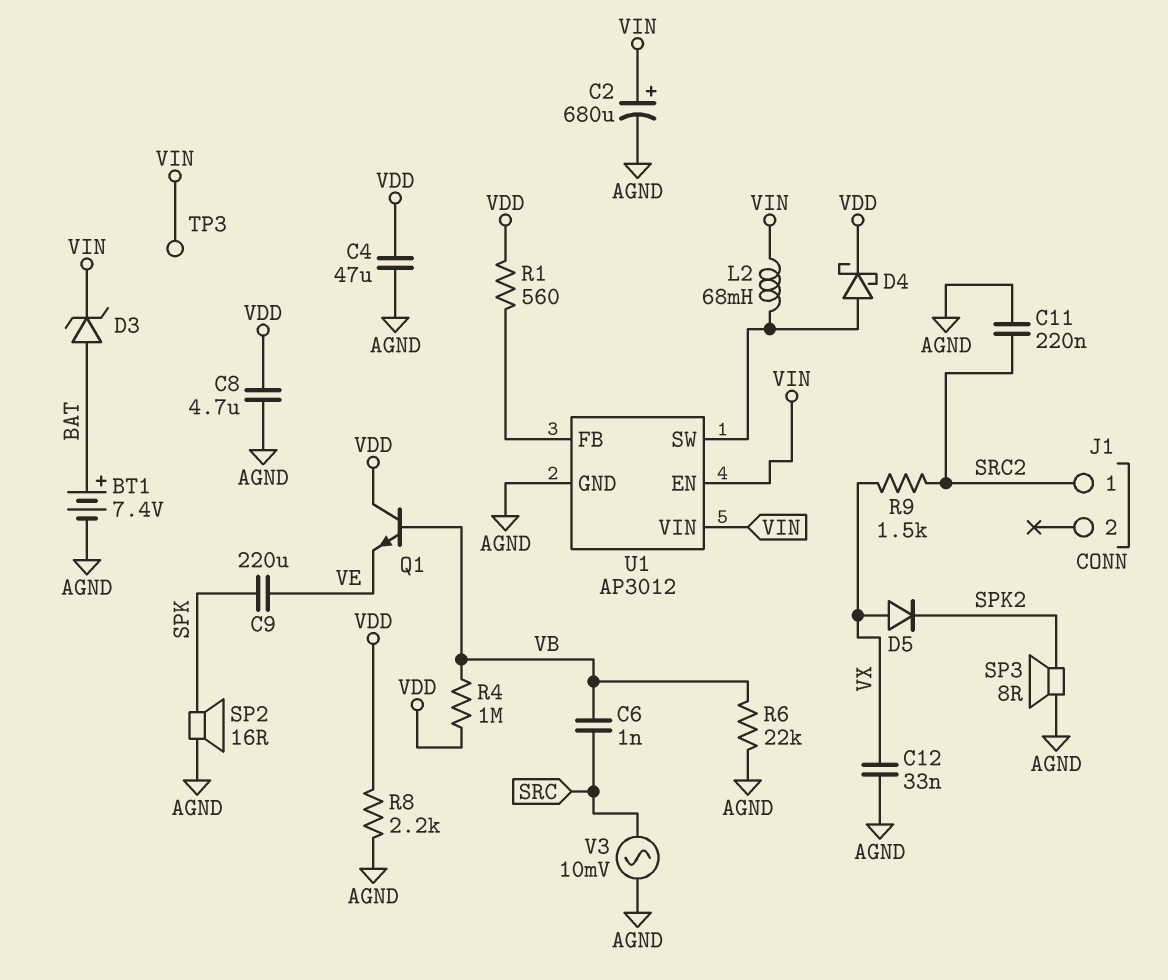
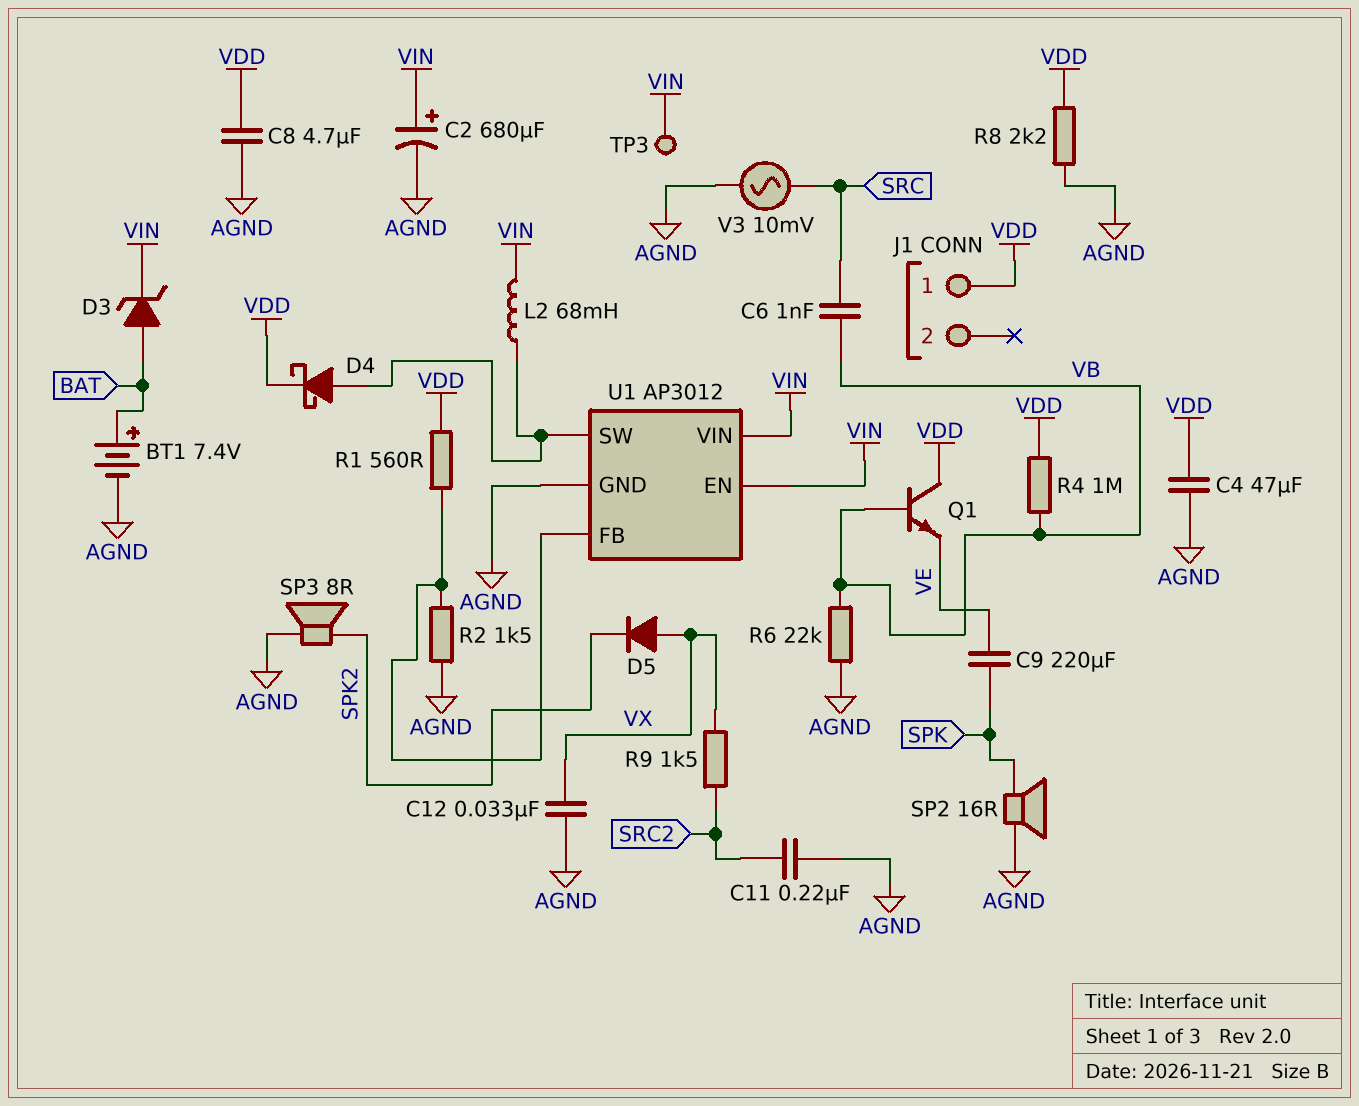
J1 pin 1: SRC2 -> VDD
R2: none -> 1.5k (AGND, U1/FB)

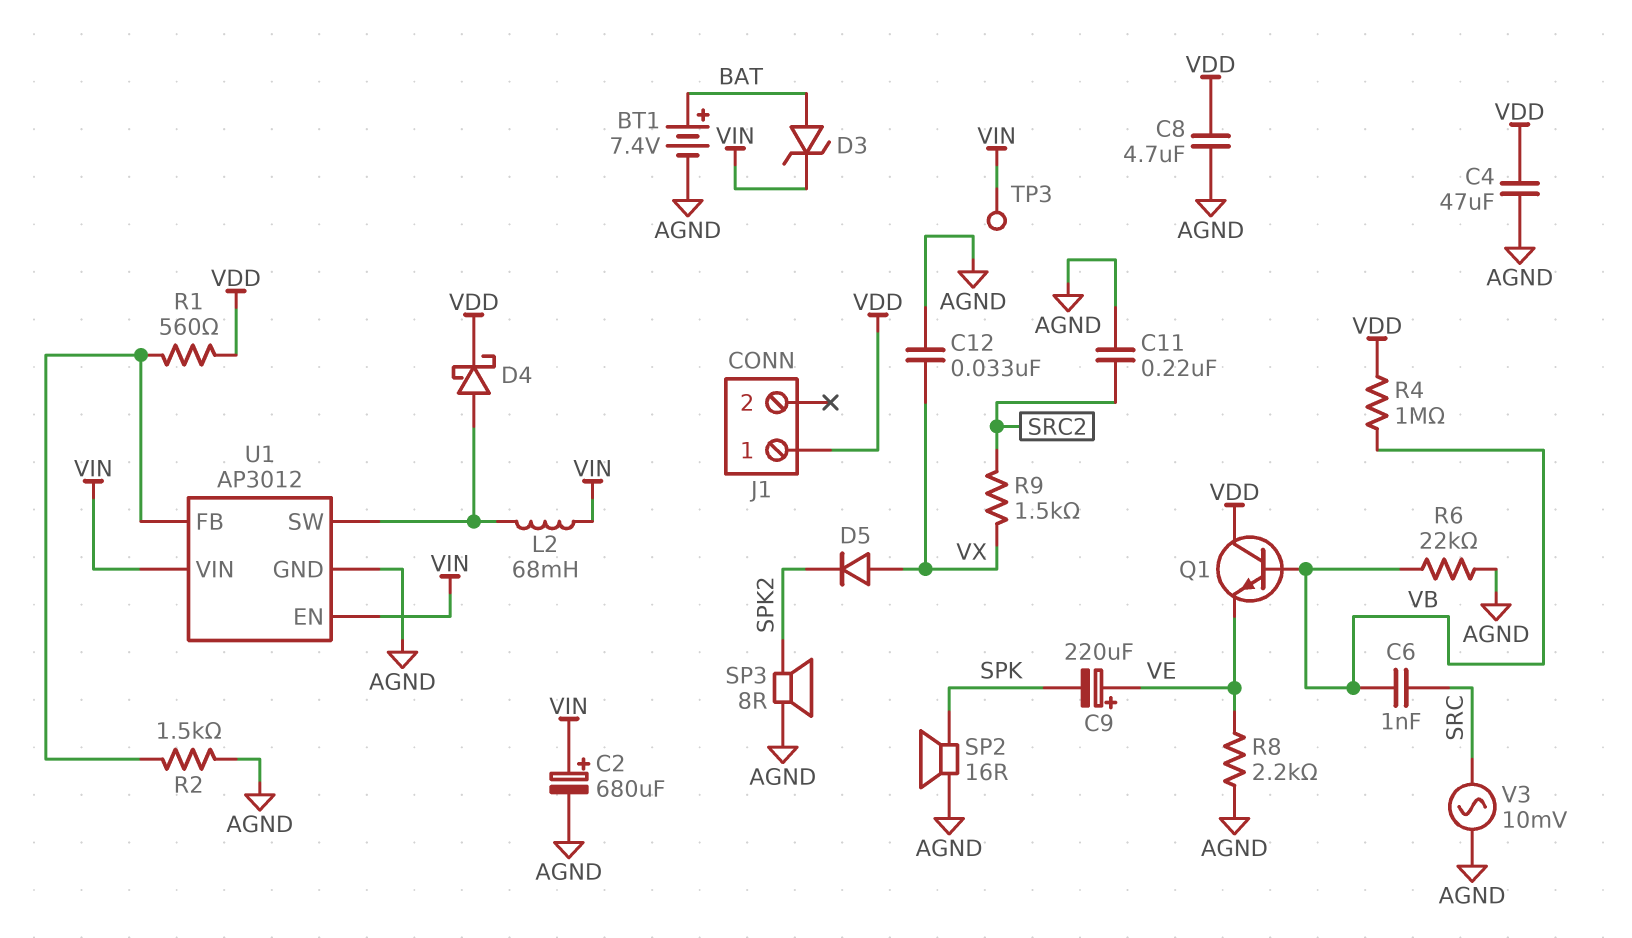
C9: 220uF (SPK, VE) -> 220uF (plus VE, minus SPK)
R8: 2.2k (AGND, VDD) -> 2.2k (AGND, VE)

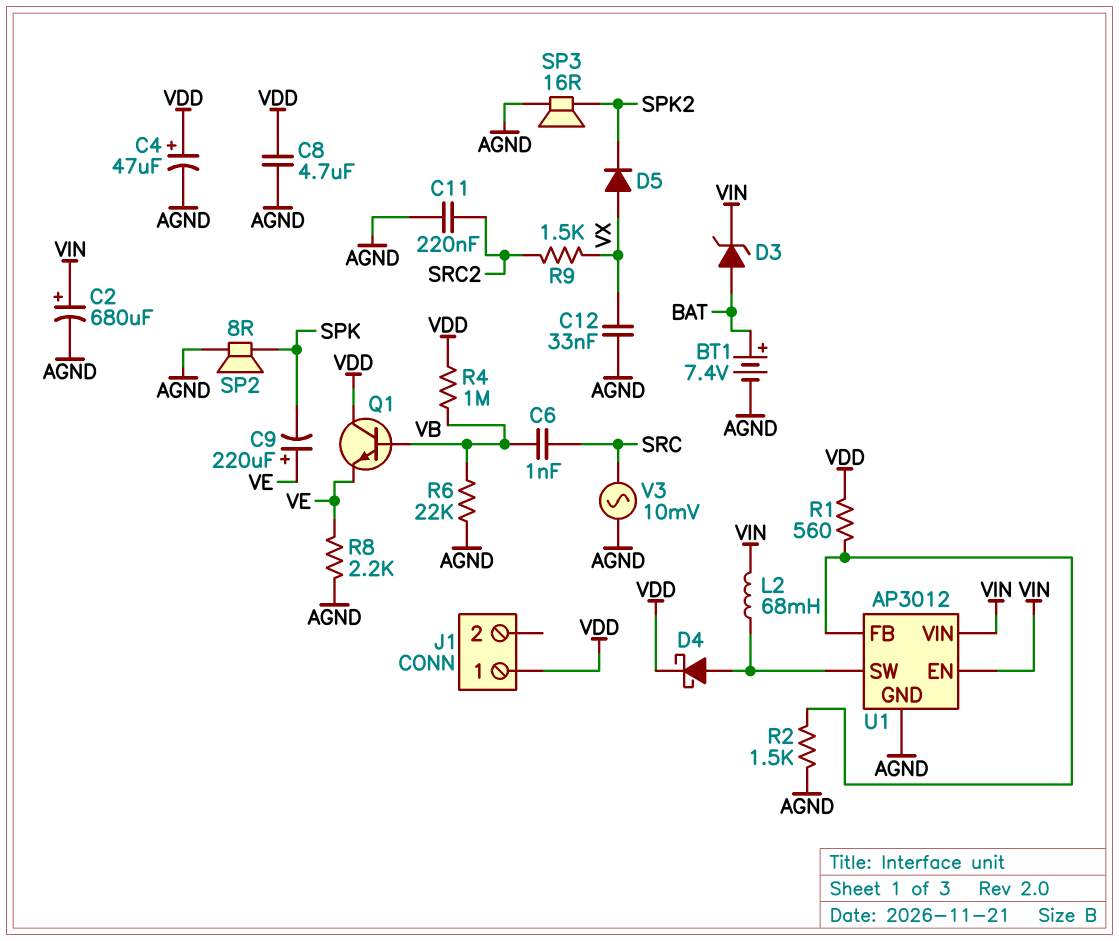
C4: 47uF (AGND, VDD) -> 47uF (plus VDD, minus AGND)
SP2: speaker 16R (AGND, SPK) -> speaker 8R (AGND, SPK)
SP3: speaker 8R (AGND, SPK2) -> speaker 16R (AGND, SPK2)
TP3: test point (VIN) -> none

